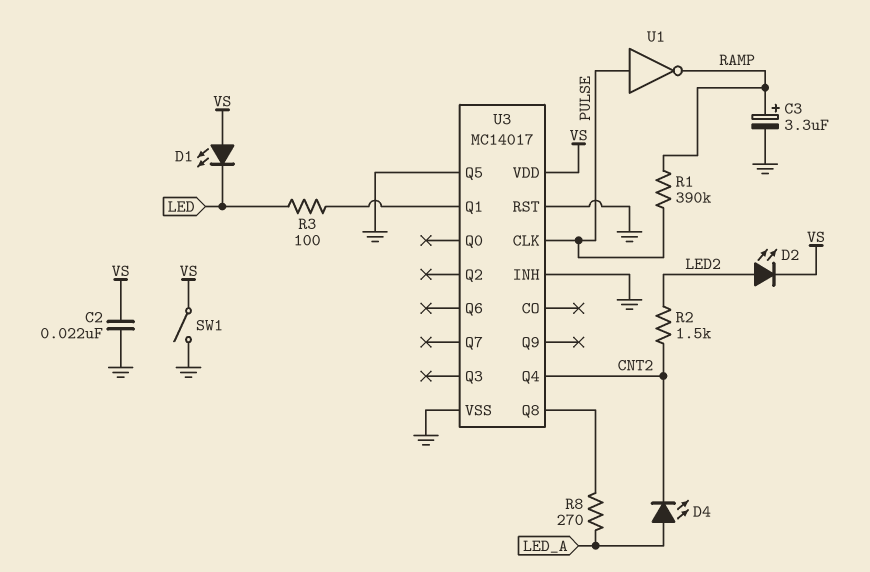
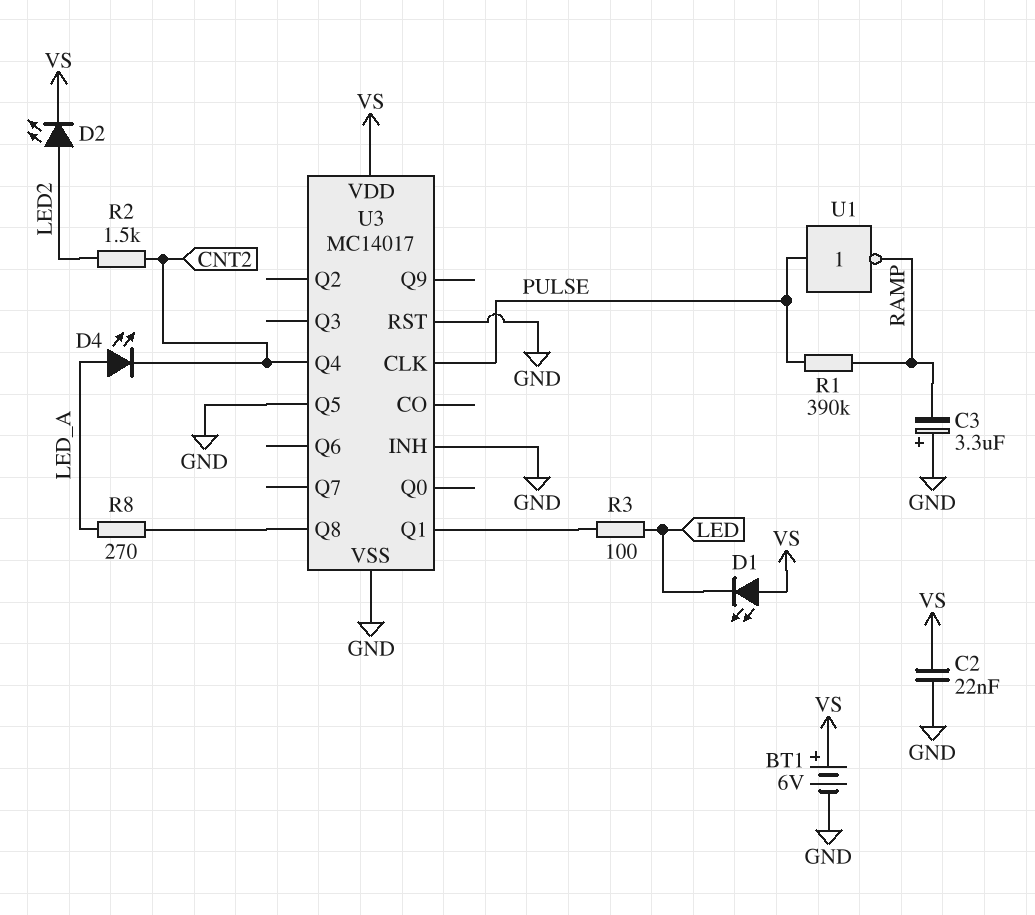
BT1: none -> 6V (plus VS, minus GND)
C3: 3.3uF (plus RAMP, minus GND) -> 3.3uF (plus GND, minus RAMP)
SW1: switch (GND, VS) -> none

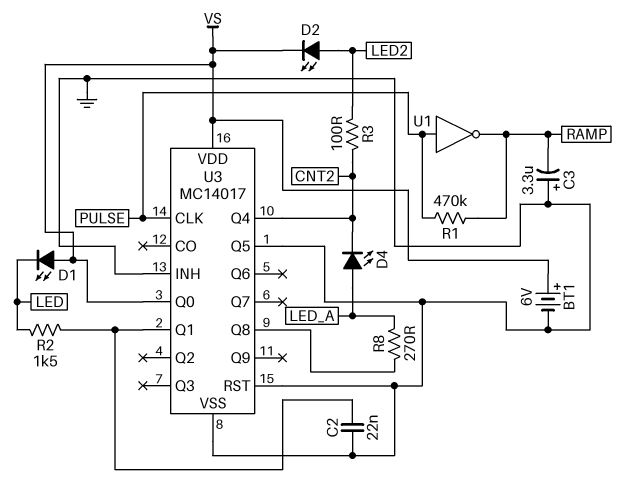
C2: 22nF (GND, VS) -> 22nF (GND, U3/Q1)
R1: 390k (PULSE, RAMP) -> 470k (PULSE, RAMP)
R2: 1.5k (CNT2, LED2) -> 1.5k (LED, U3/Q1)
R3: 100 (LED, U3/Q1) -> 100 (CNT2, LED2)
U3 pin Q0: none -> VS

